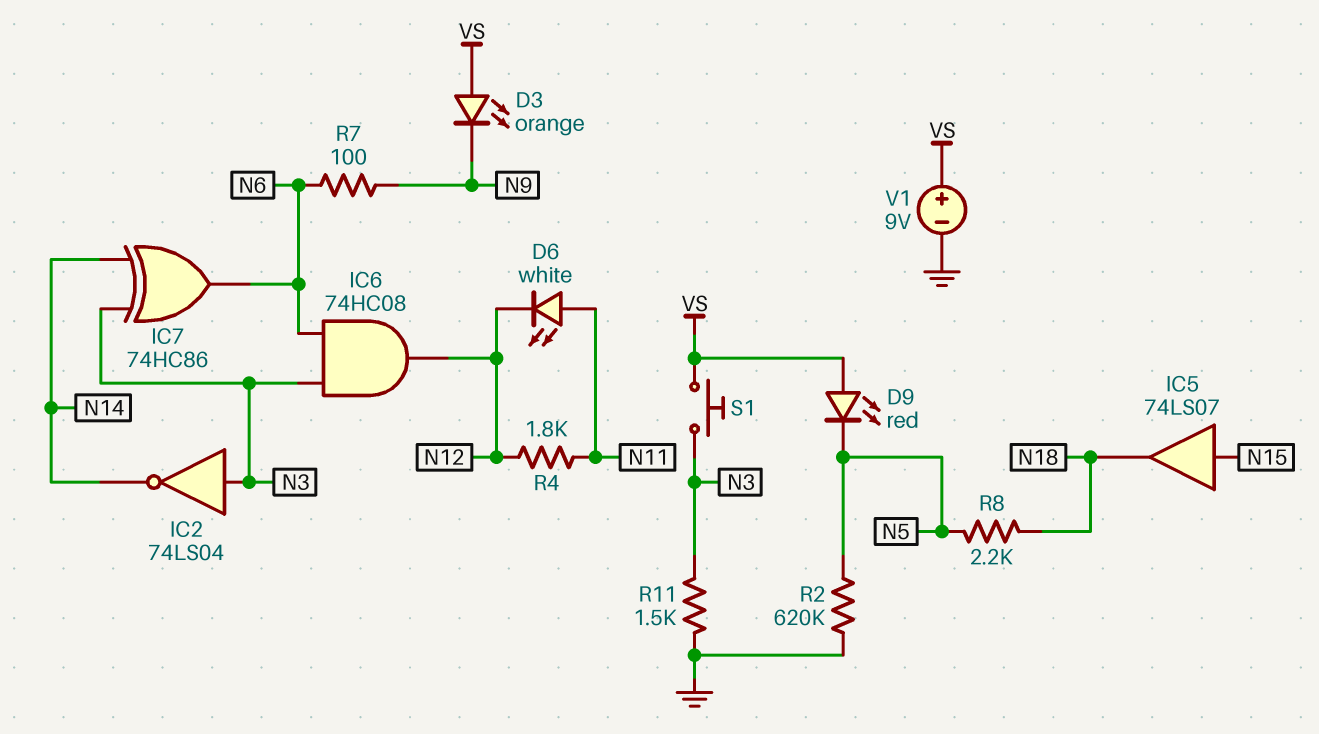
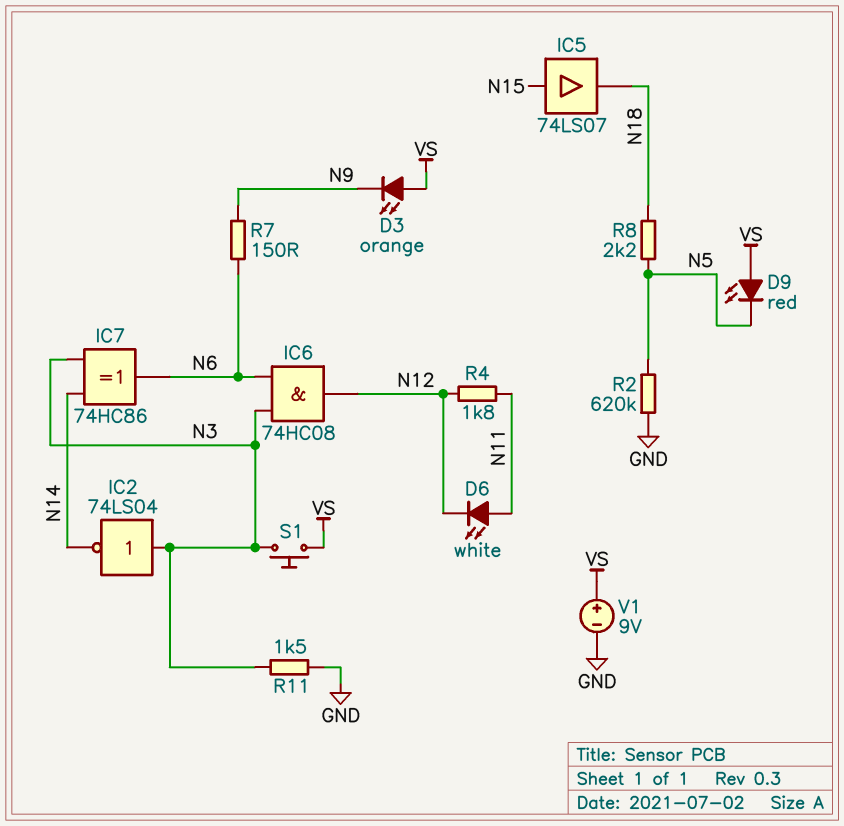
R7: 100 (N6, N9) -> 150 (N6, N9)

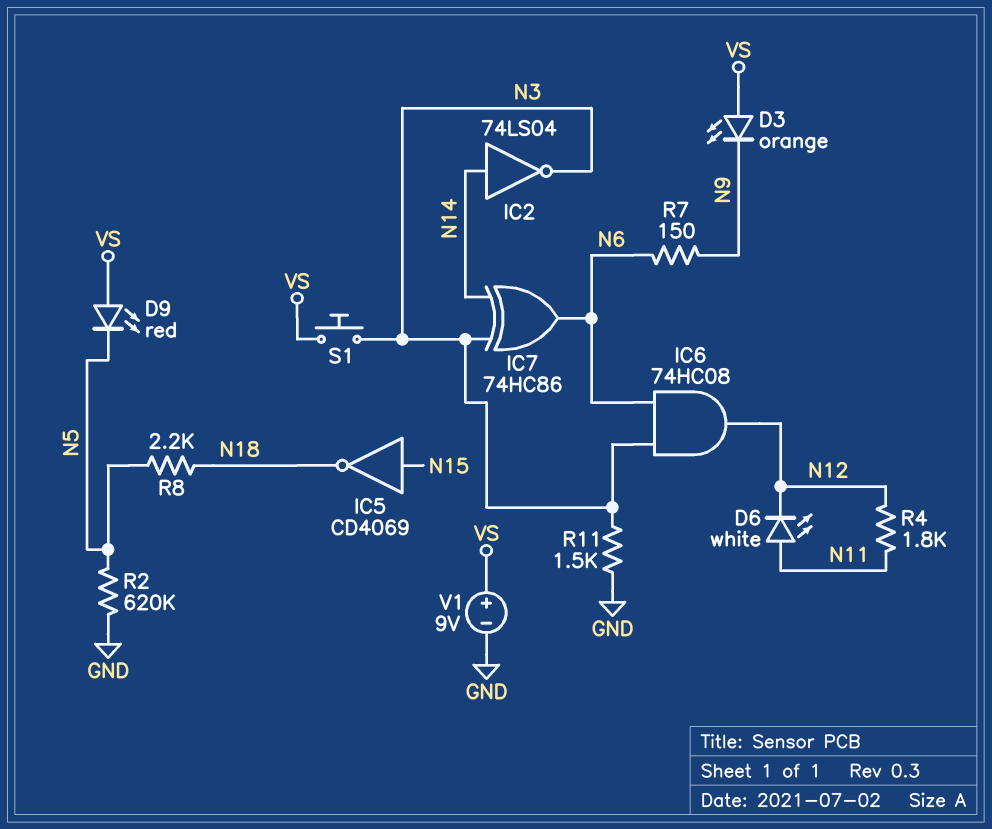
IC2: NOT 74LS04 (in N3, out N14) -> NOT 74LS04 (in N14, out N3)
IC5: buffer 74LS07 (in N15, out N18) -> NOT CD4069 (in N15, out N18)

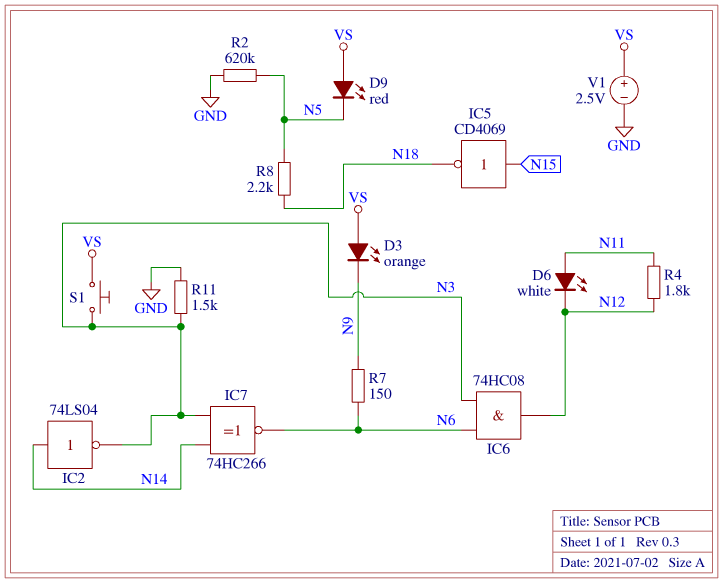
IC7: XOR 74HC86 (in N3, in N14, out N6) -> XNOR 74HC266 (in N3, in N14, out N6)
V1: 9V (plus VS, minus GND) -> 2.5V (plus VS, minus GND)

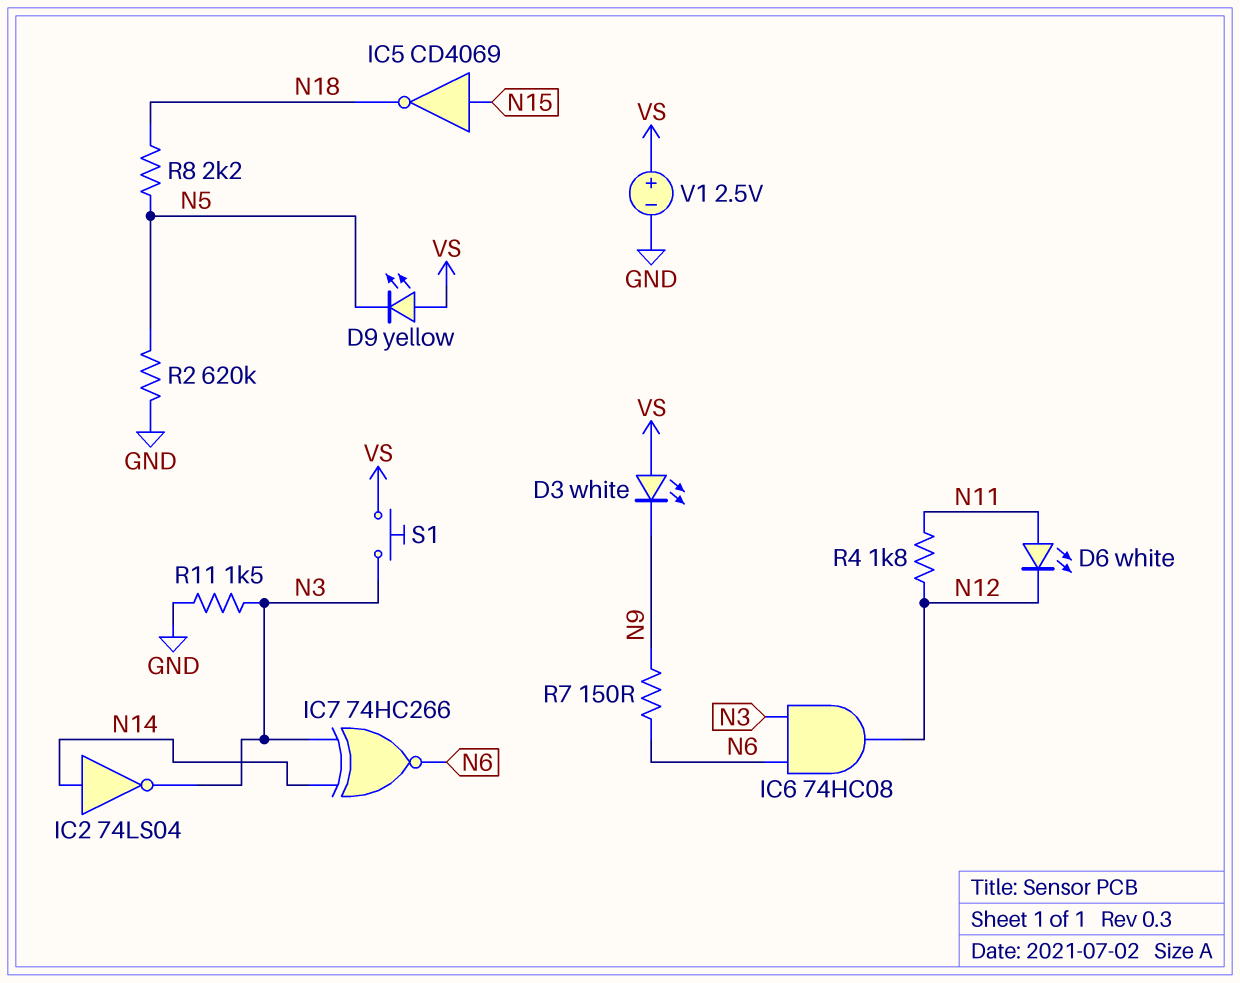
D3: LED orange (A VS, K N9) -> LED white (A VS, K N9)
D9: LED red (A VS, K N5) -> LED yellow (A VS, K N5)

